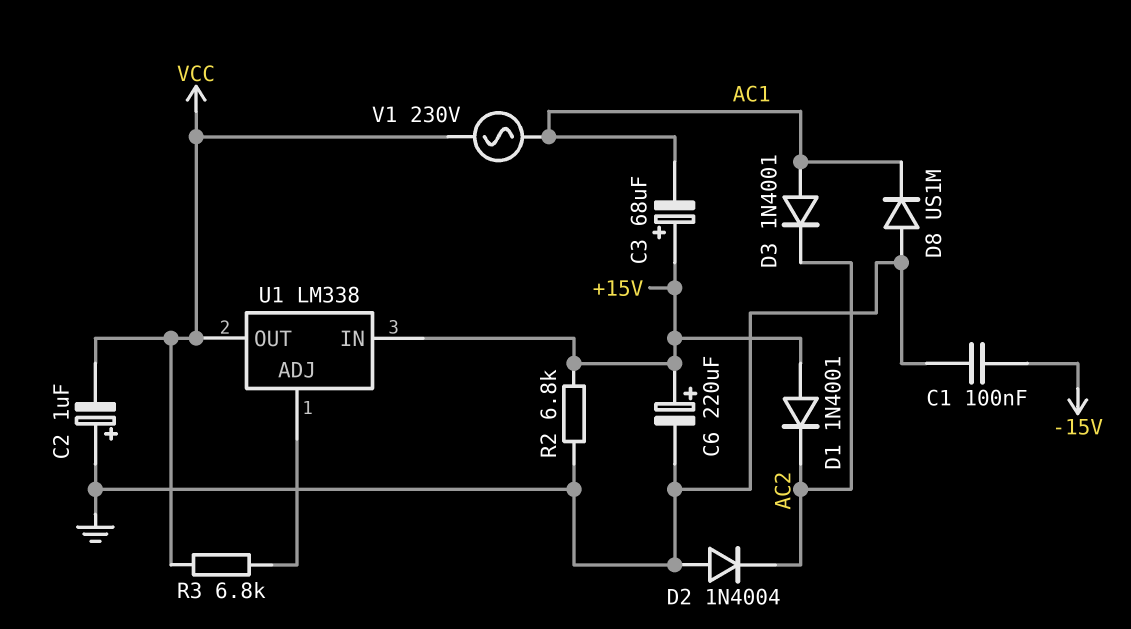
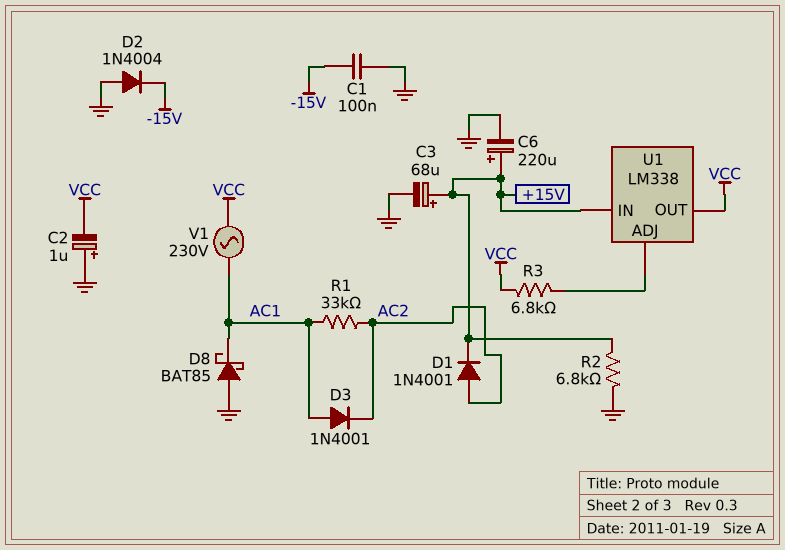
C3: 68uF (plus +15V, minus AC1) -> 68uF (plus +15V, minus GND)
D1: diode 1N4001 (A +15V, K AC2) -> diode 1N4001 (A AC2, K +15V)
D2: diode 1N4004 (A GND, K AC2) -> diode 1N4004 (A GND, K -15V)
D8: diode US1M (A GND, K AC1) -> schottky BAT85 (A GND, K AC1)
R1: none -> 33k (AC1, AC2)

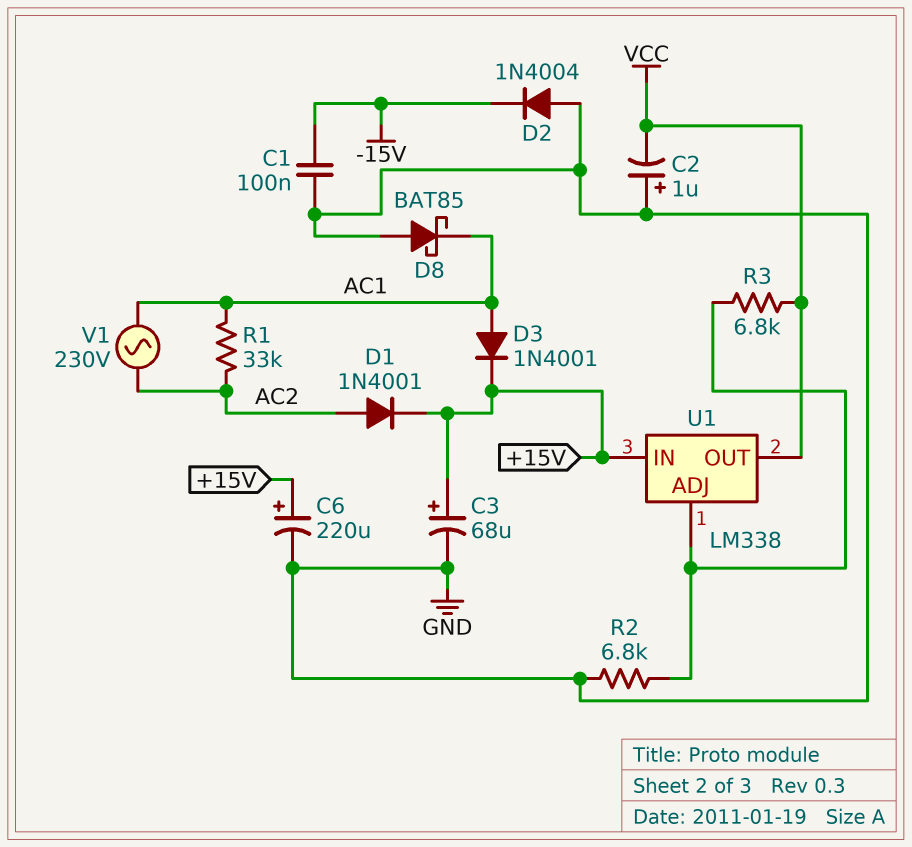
D3: diode 1N4001 (A AC1, K AC2) -> diode 1N4001 (A AC1, K +15V)
R2: 6.8k (+15V, GND) -> 6.8k (GND, U1/ADJ)
V1: AC 230V (AC1, VCC) -> AC 230V (AC1, AC2)

